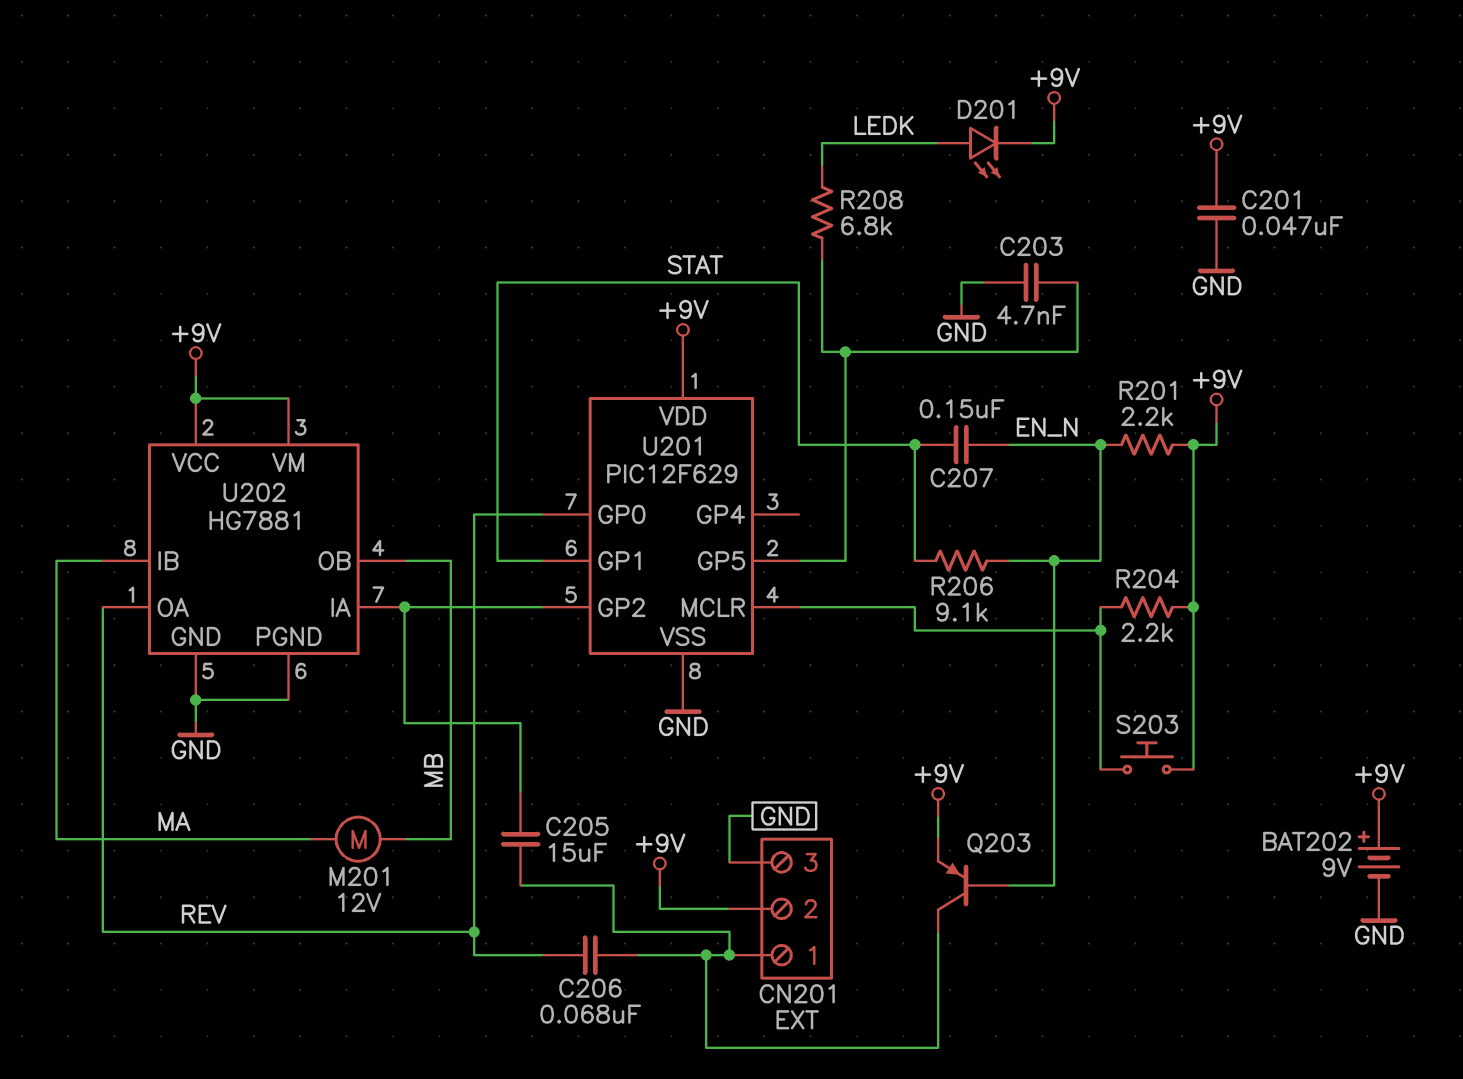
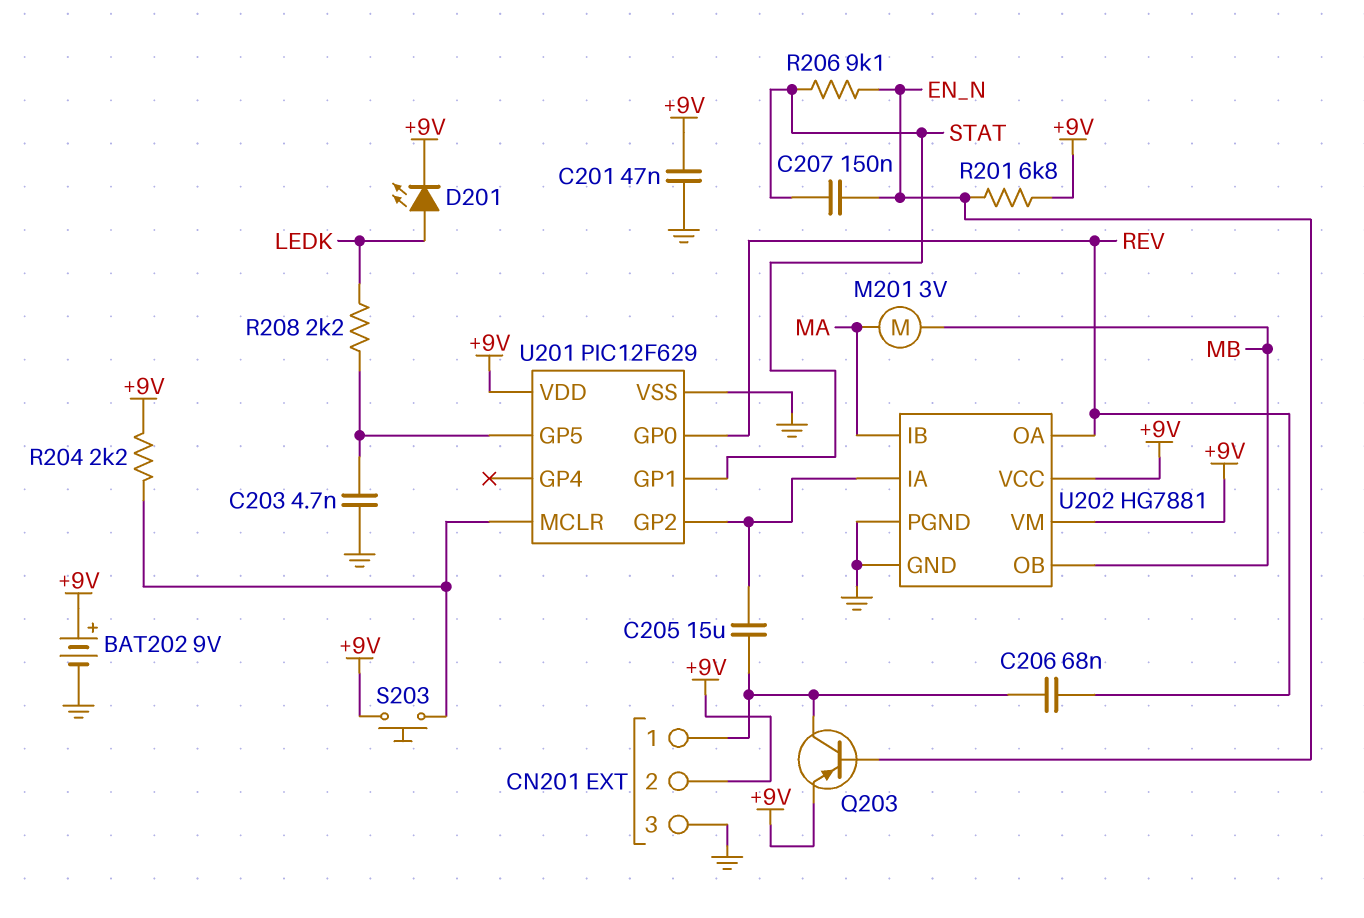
M201: motor 12V (MA, MB) -> motor 3V (MA, MB)
R201: 2.2k (+9V, EN_N) -> 6.8k (+9V, EN_N)
R208: 6.8k (LEDK, U201/GP5) -> 2.2k (LEDK, U201/GP5)

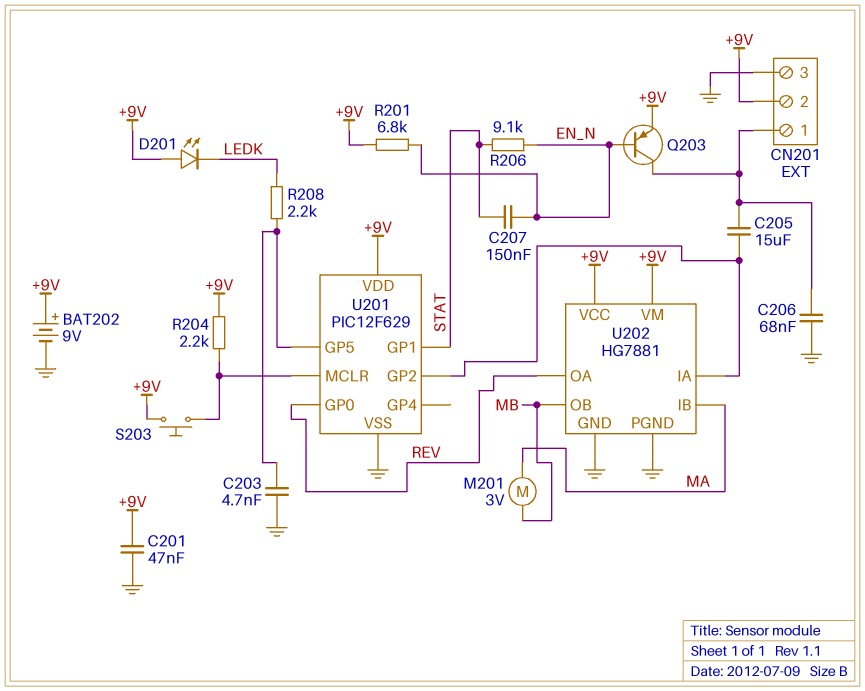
C206: 68nF (CN201/1, REV) -> 68nF (CN201/1, GND)
D201: LED (A LEDK, K +9V) -> LED (A +9V, K LEDK)

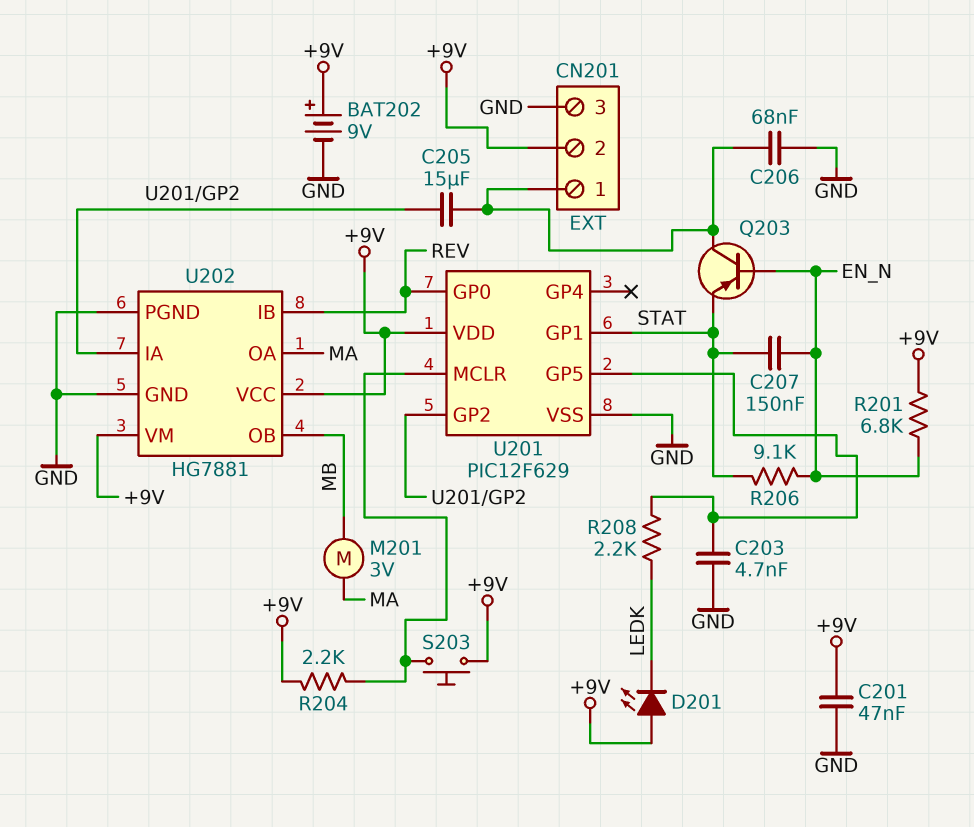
Q203: PNP (B EN_N, C CN201/1, E +9V) -> PNP (B EN_N, C CN201/1, E STAT)
U202 pin IB: MA -> REV
U202 pin OA: REV -> MA

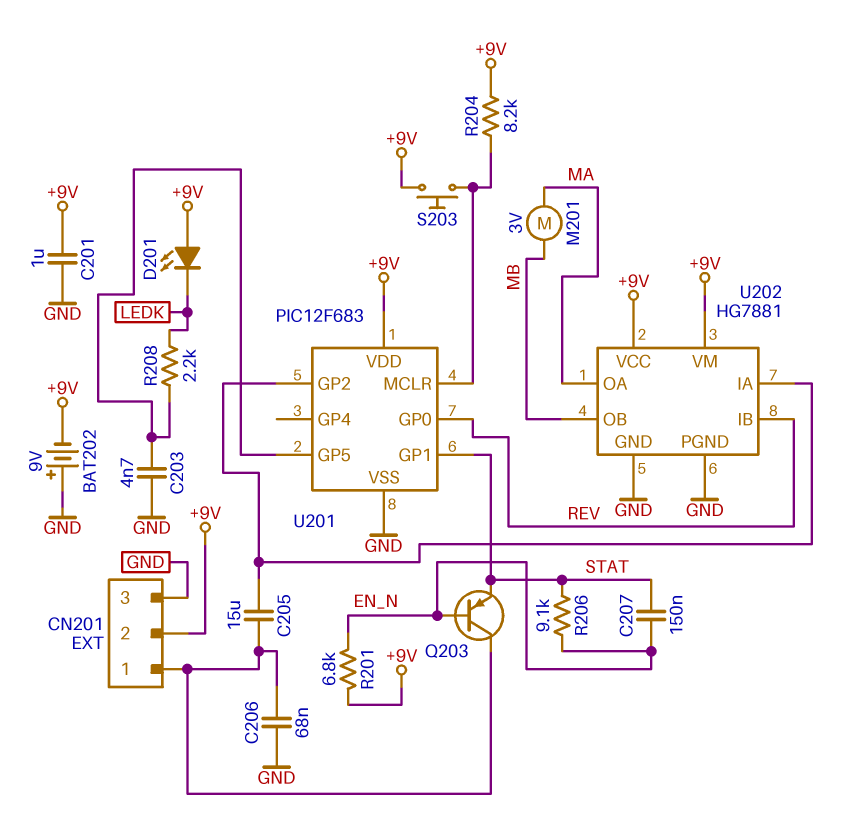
BAT202: 9V (plus +9V, minus GND) -> 9V (plus GND, minus +9V)
C201: 47nF (+9V, GND) -> 1uF (+9V, GND)
R204: 2.2k (+9V, U201/MCLR) -> 8.2k (+9V, U201/MCLR)
U201: PIC12F629 -> PIC12F683

